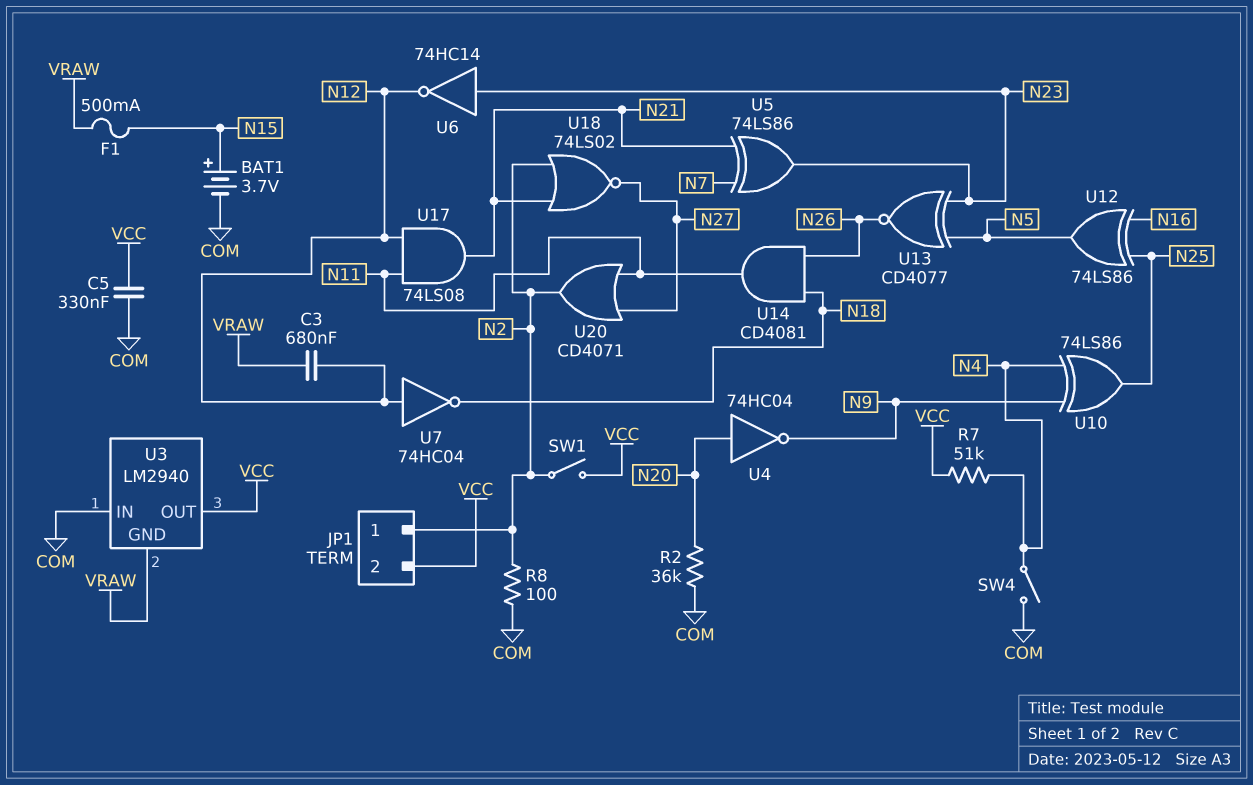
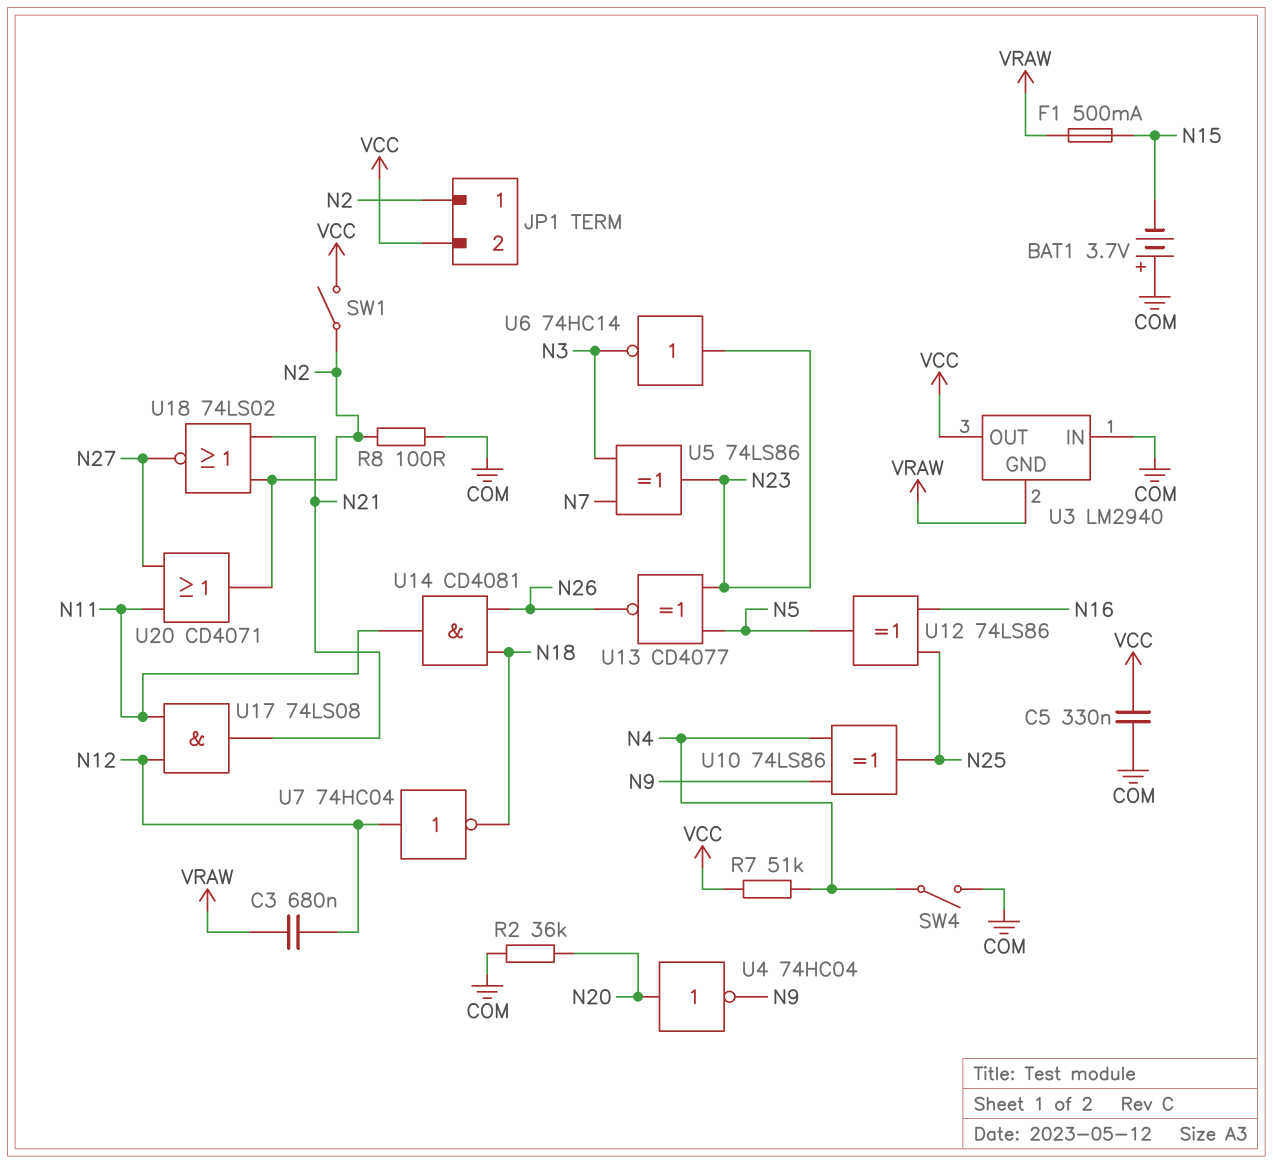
BAT1: 3.7V (plus N15, minus COM) -> 3.7V (plus COM, minus N15)
U5: XOR 74LS86 (in N7, in N21, out N23) -> XOR 74LS86 (in N3, in N7, out N23)
U6: NOT 74HC14 (in N23, out N12) -> NOT 74HC14 (in N23, out N3)

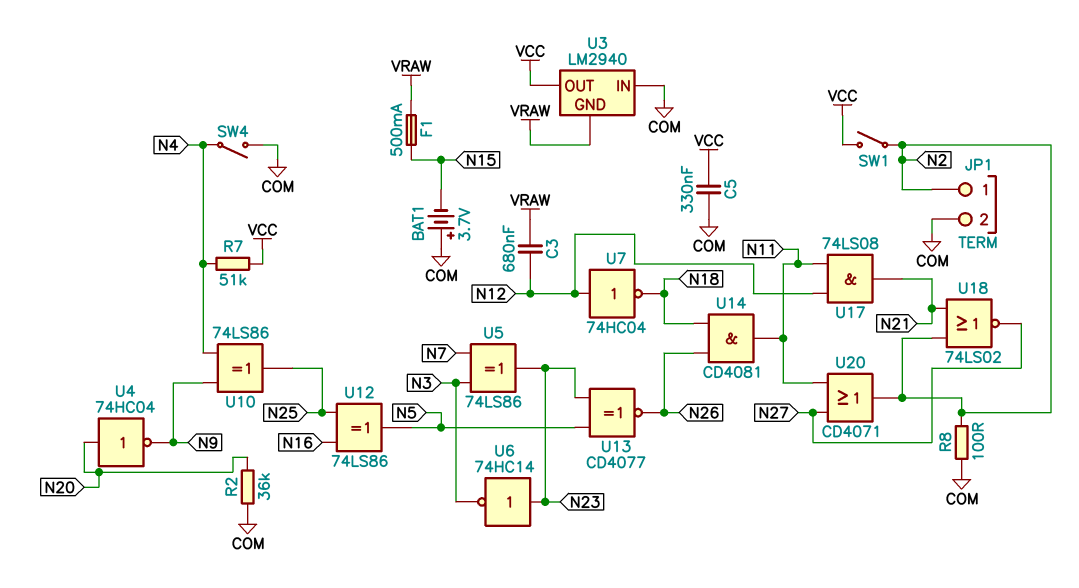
JP1 pin 2: VCC -> COM

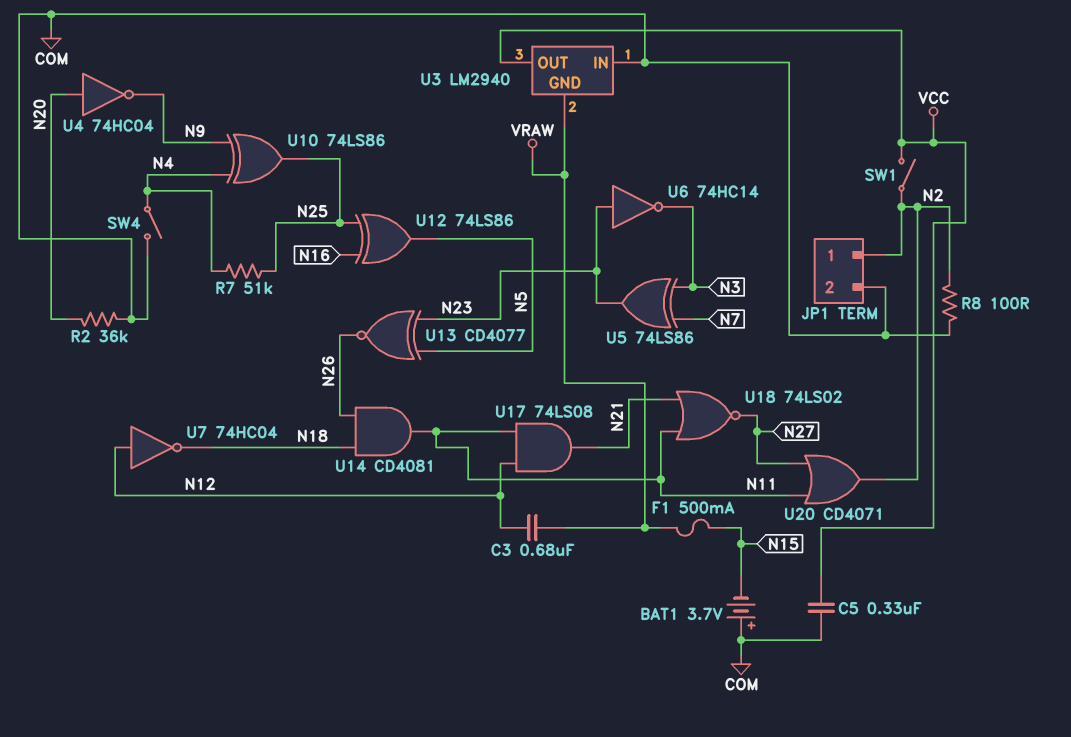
R7: 51k (N4, VCC) -> 51k (N4, N25)
U18: NOR 74LS02 (in N2, in N21, out N27) -> NOR 74LS02 (in N11, in N21, out N27)

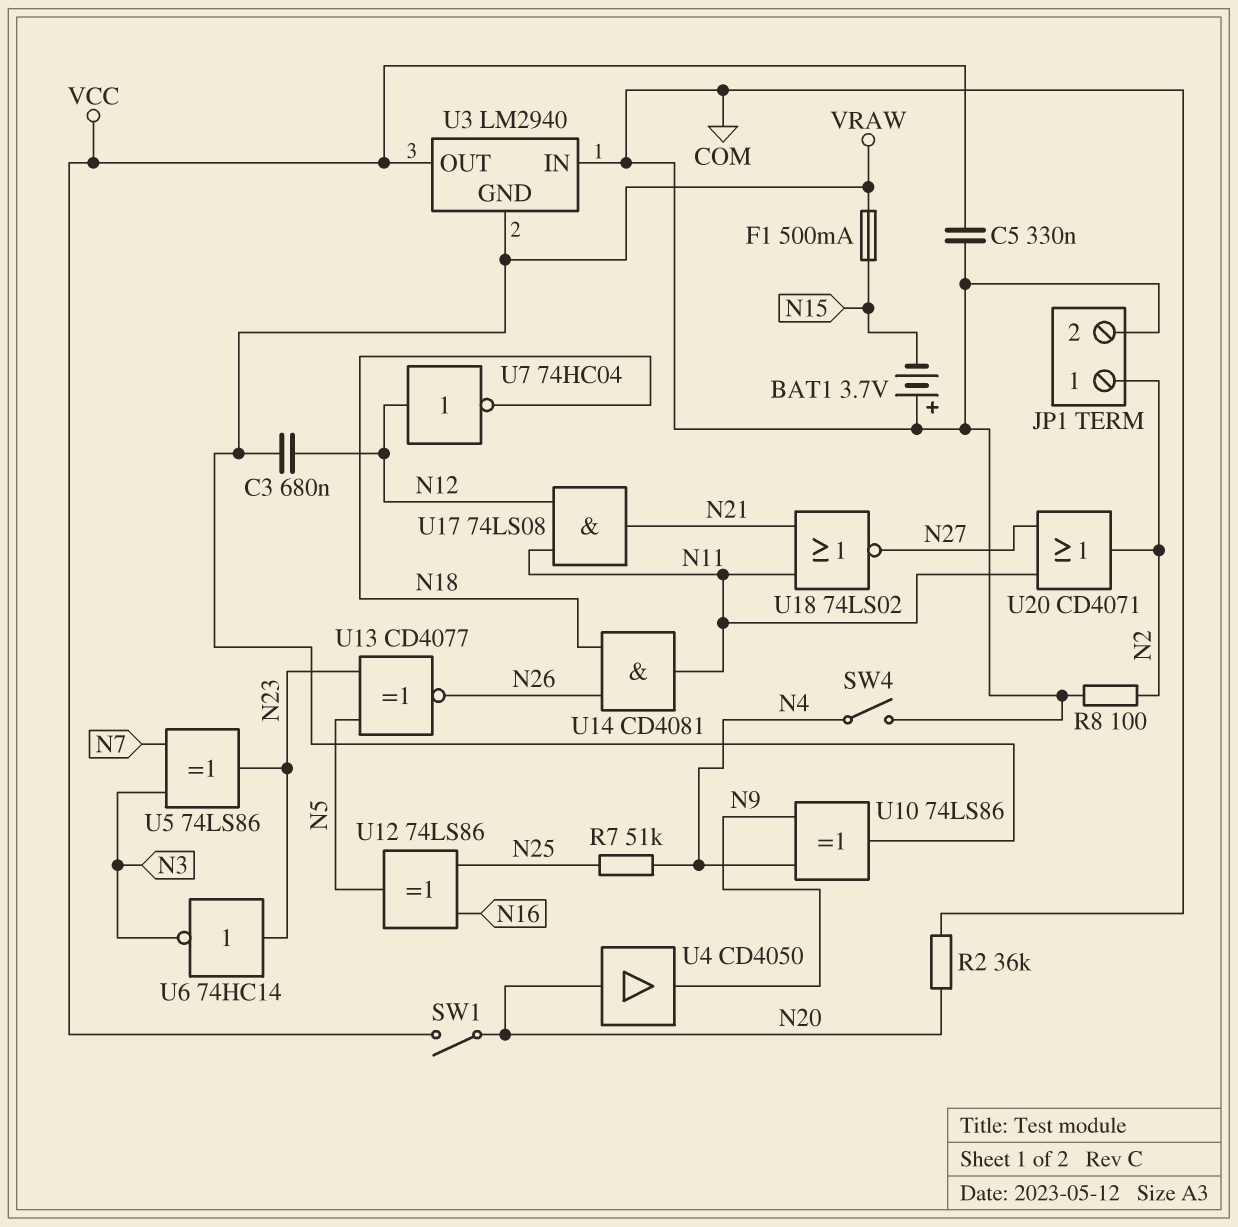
SW1: switch (N2, VCC) -> switch (N20, VCC)
U4: NOT 74HC04 (in N20, out N9) -> buffer CD4050 (in N20, out N9)
U10: XOR 74LS86 (in N4, in N9, out N25) -> XOR 74LS86 (in N4, in N9, out VRAW)

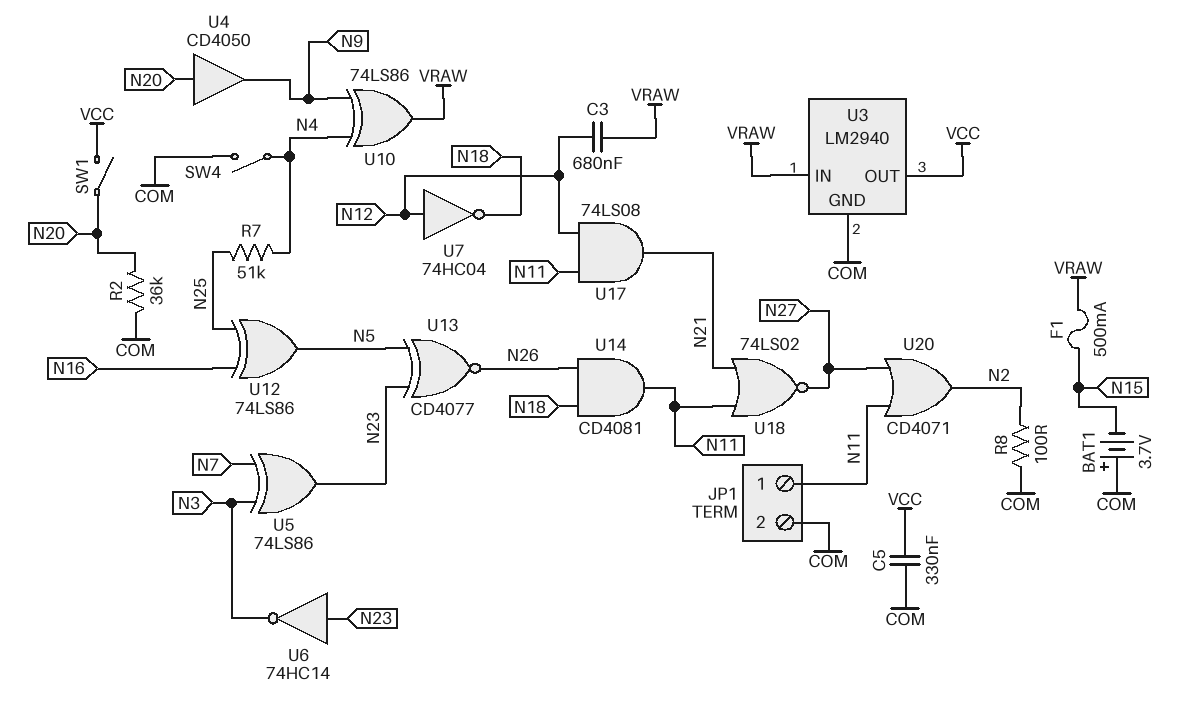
JP1 pin 1: N2 -> N11
U3 pin GND: VRAW -> COM
U3 pin IN: COM -> VRAW

